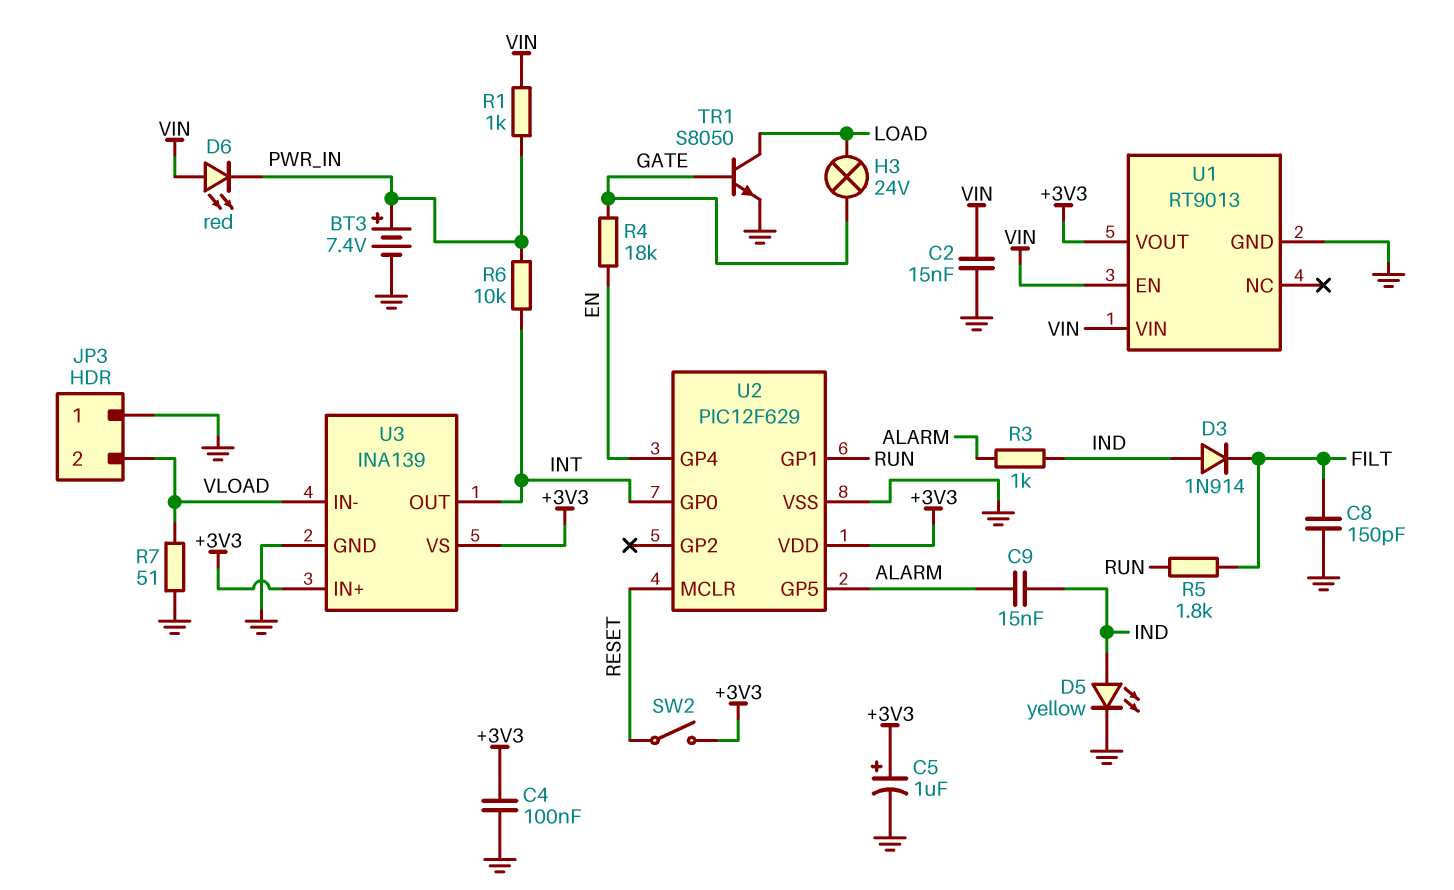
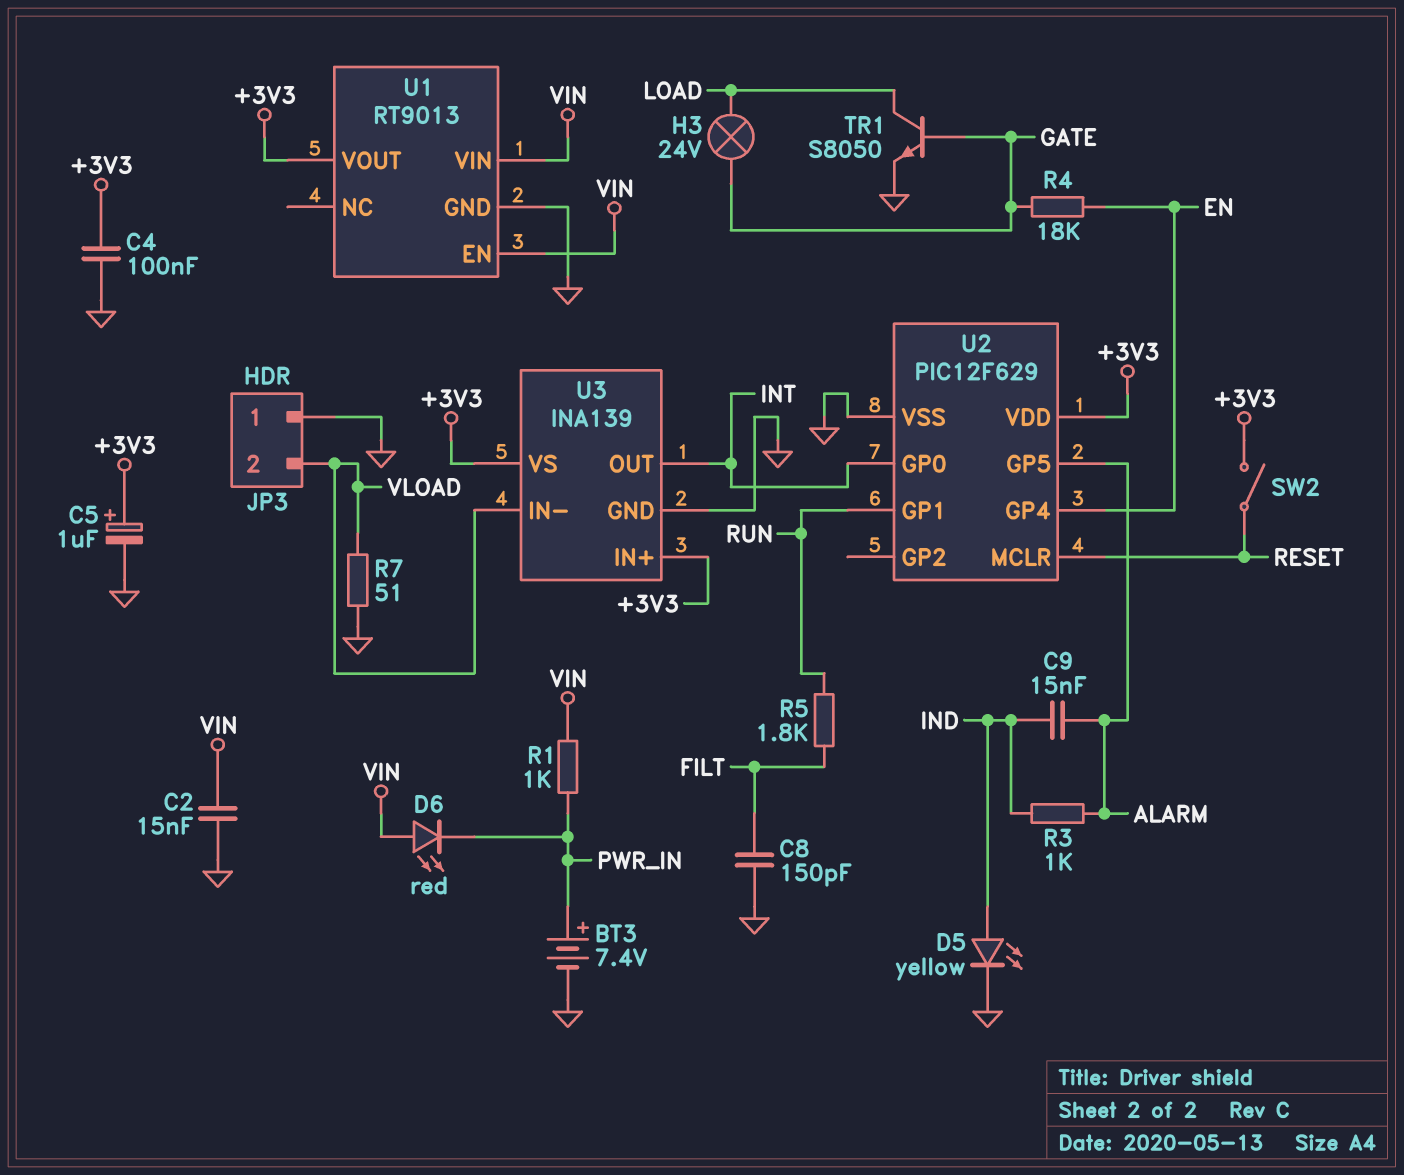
D3: diode 1N914 (A IND, K FILT) -> none
R6: 10k (INT, PWR_IN) -> none

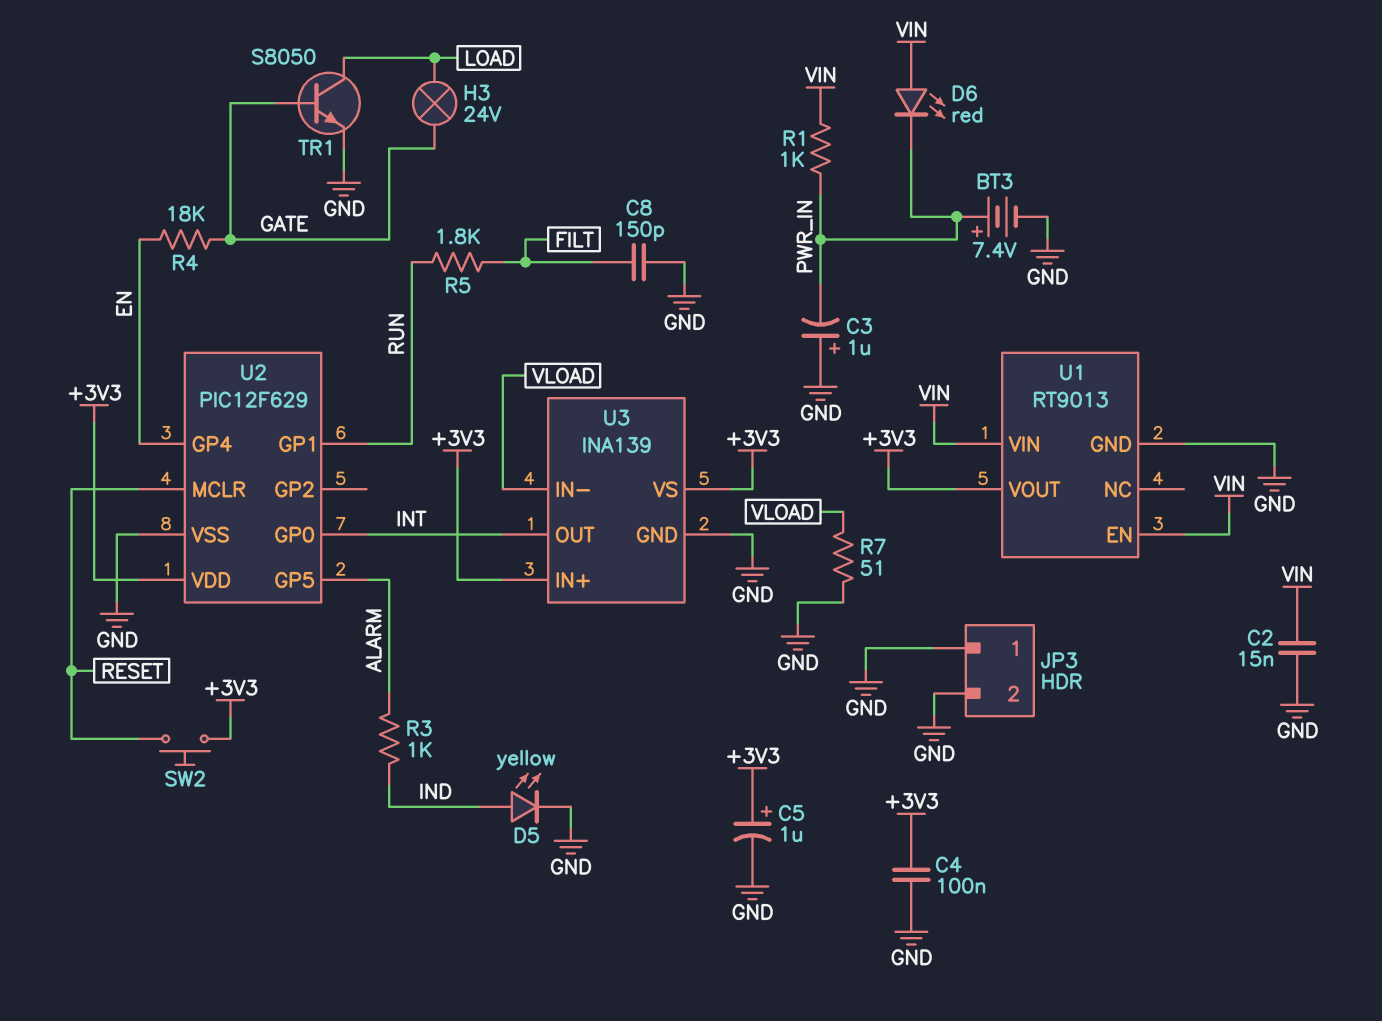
C3: none -> 1uF (plus GND, minus PWR_IN)
C9: 15nF (ALARM, IND) -> none
JP3 pin 2: VLOAD -> GND
SW2: switch (+3V3, RESET) -> button (+3V3, RESET)

